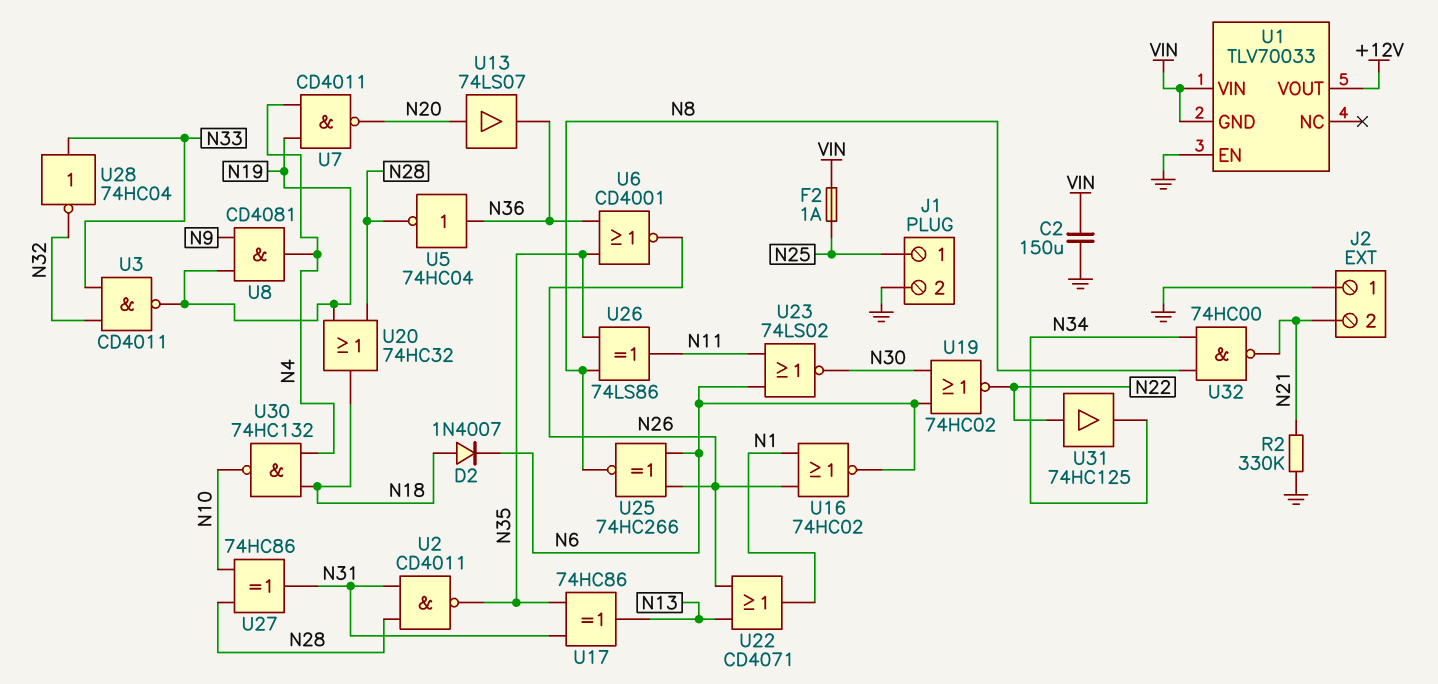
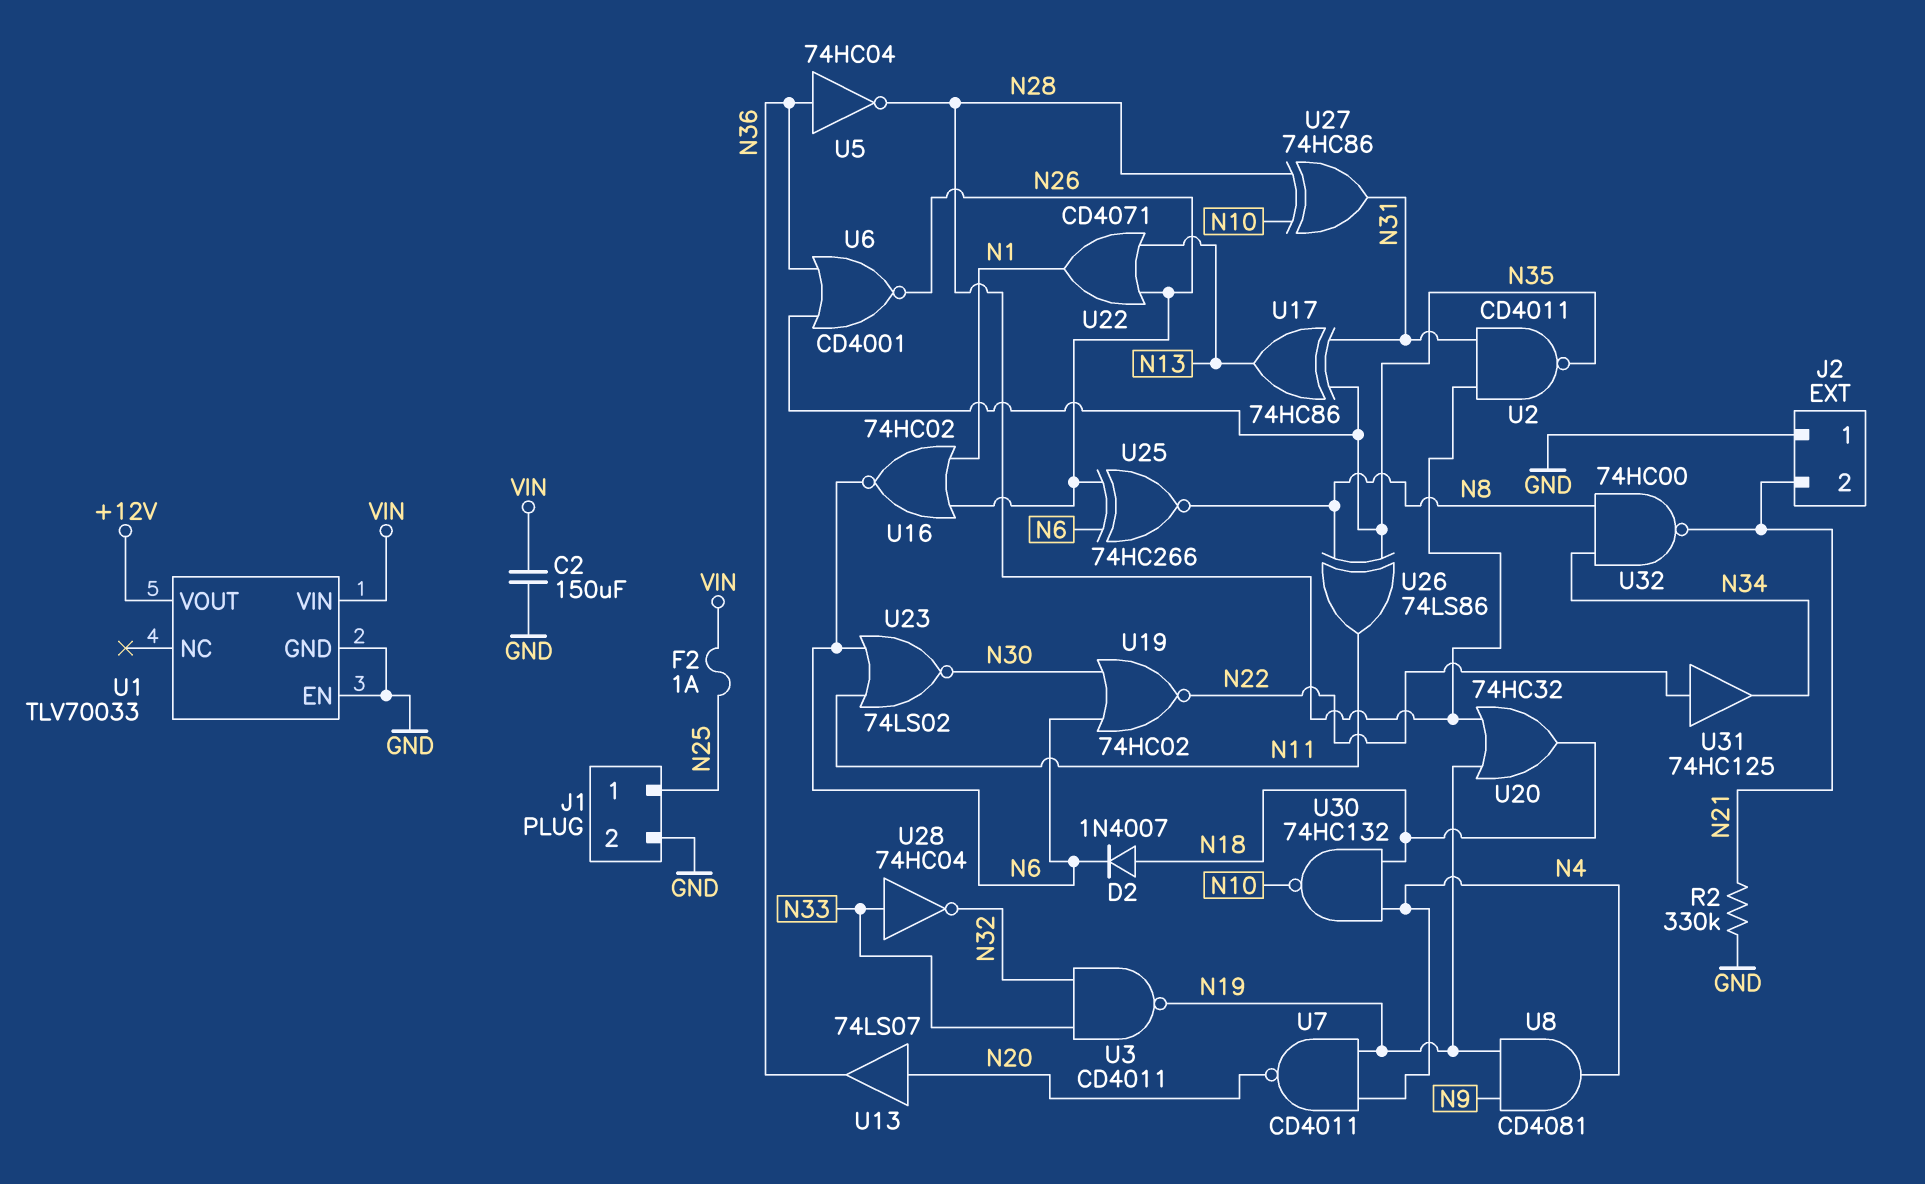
U1 pin GND: VIN -> GND

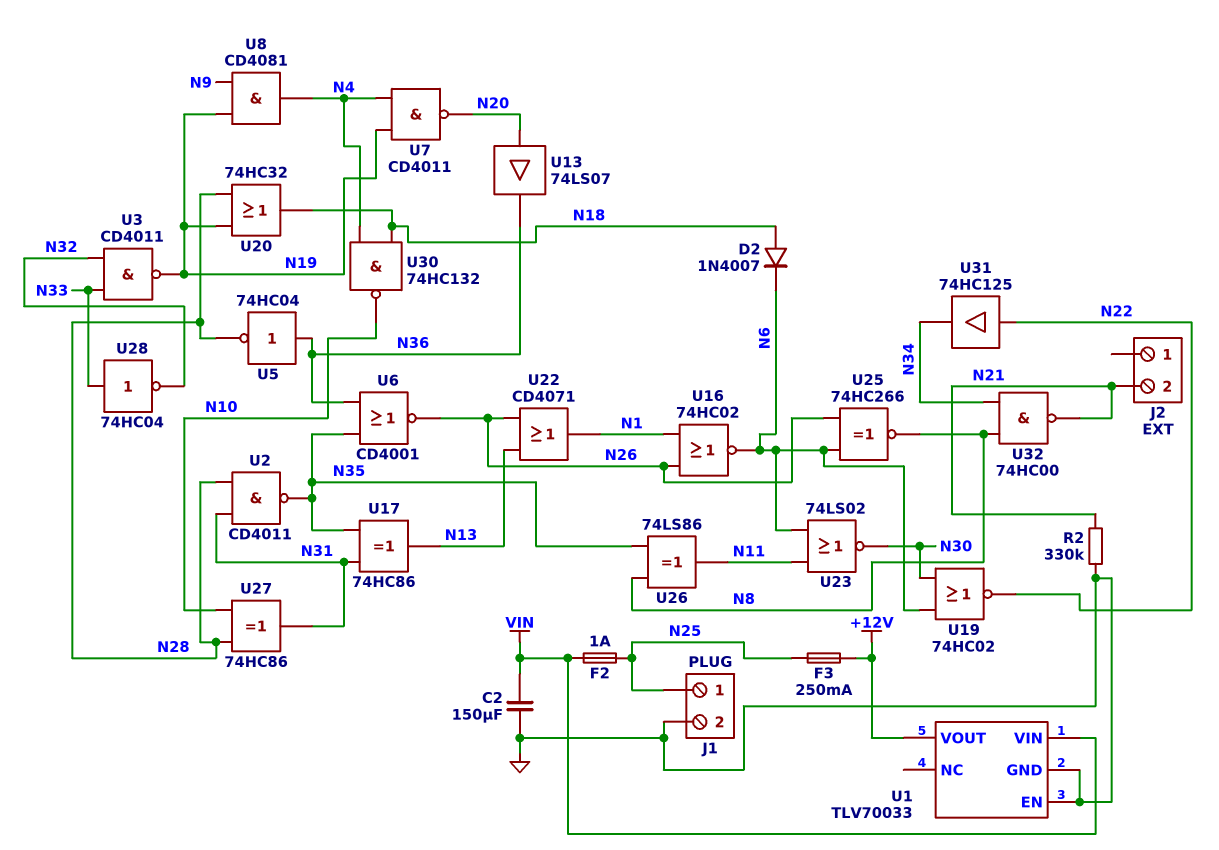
F3: none -> 250mA (+12V, N25)
J2 pin 1: GND -> none

